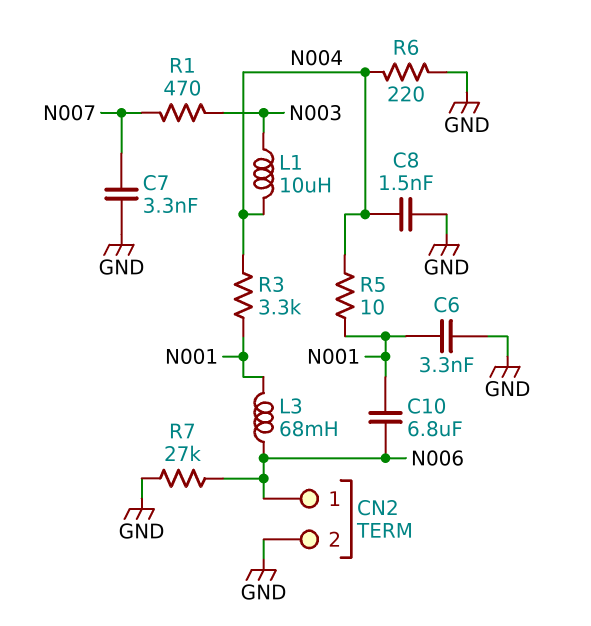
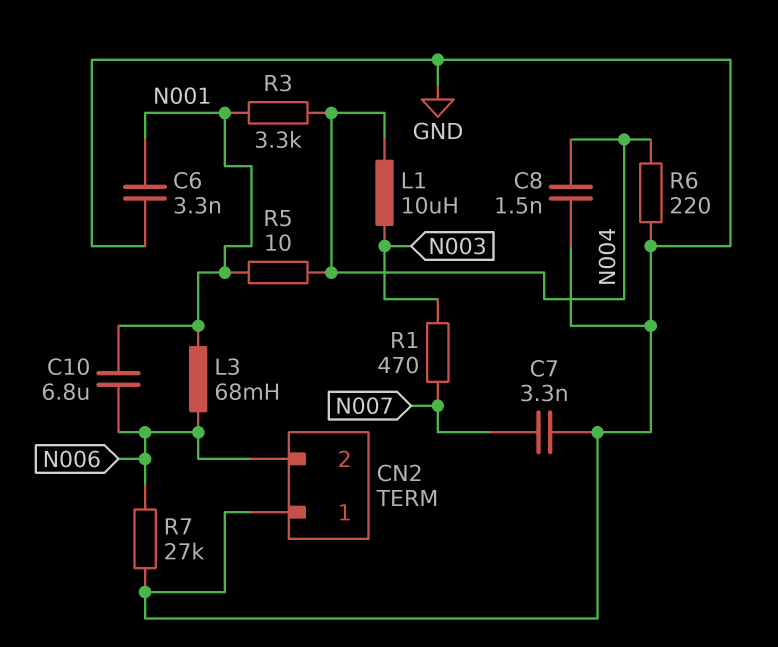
CN2 pin 1: N006 -> GND
CN2 pin 2: GND -> N006

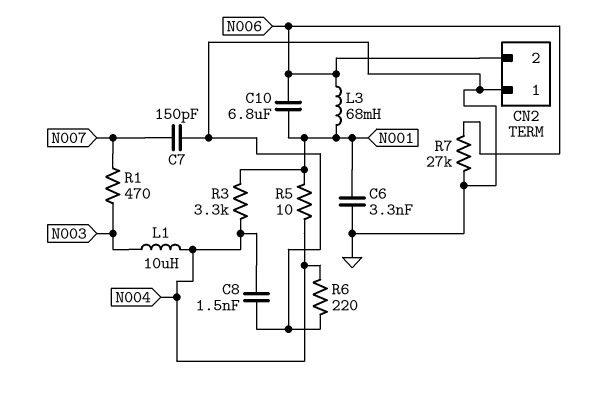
C7: 3.3nF (GND, N007) -> 150pF (GND, N007)

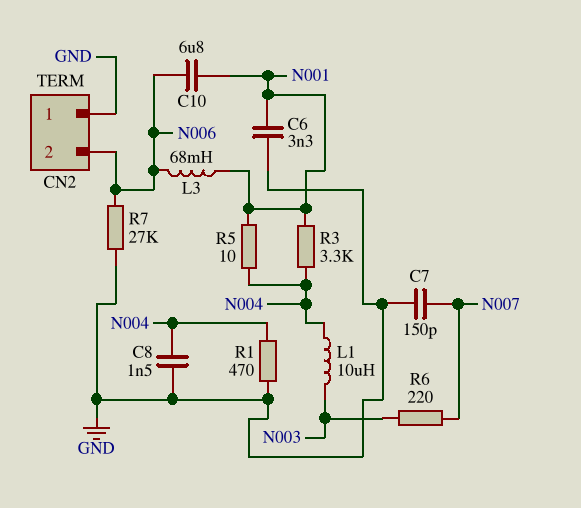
R1: 470 (N003, N007) -> 470 (GND, N004)
R6: 220 (GND, N004) -> 220 (N003, N007)

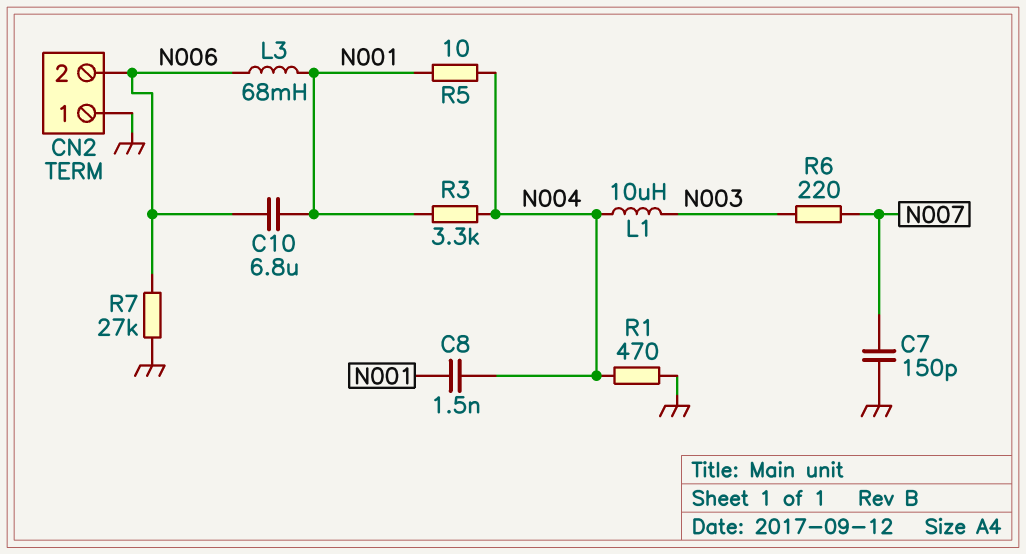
C6: 3.3nF (GND, N001) -> none
C8: 1.5nF (GND, N004) -> 1.5nF (N001, N004)

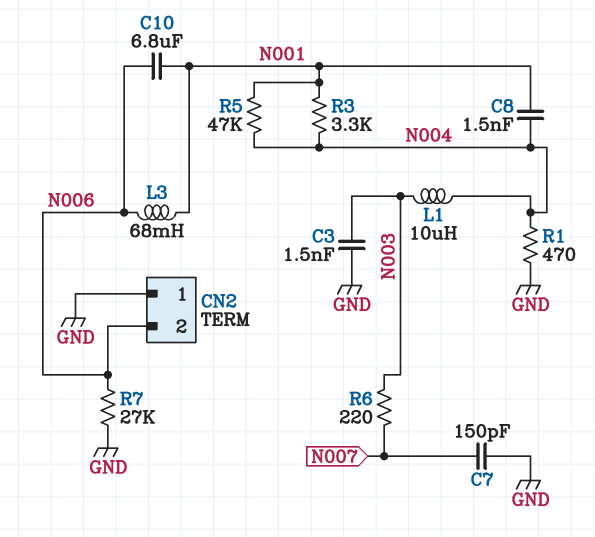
C3: none -> 1.5nF (GND, N003)
R5: 10 (N001, N004) -> 47k (N001, N004)

